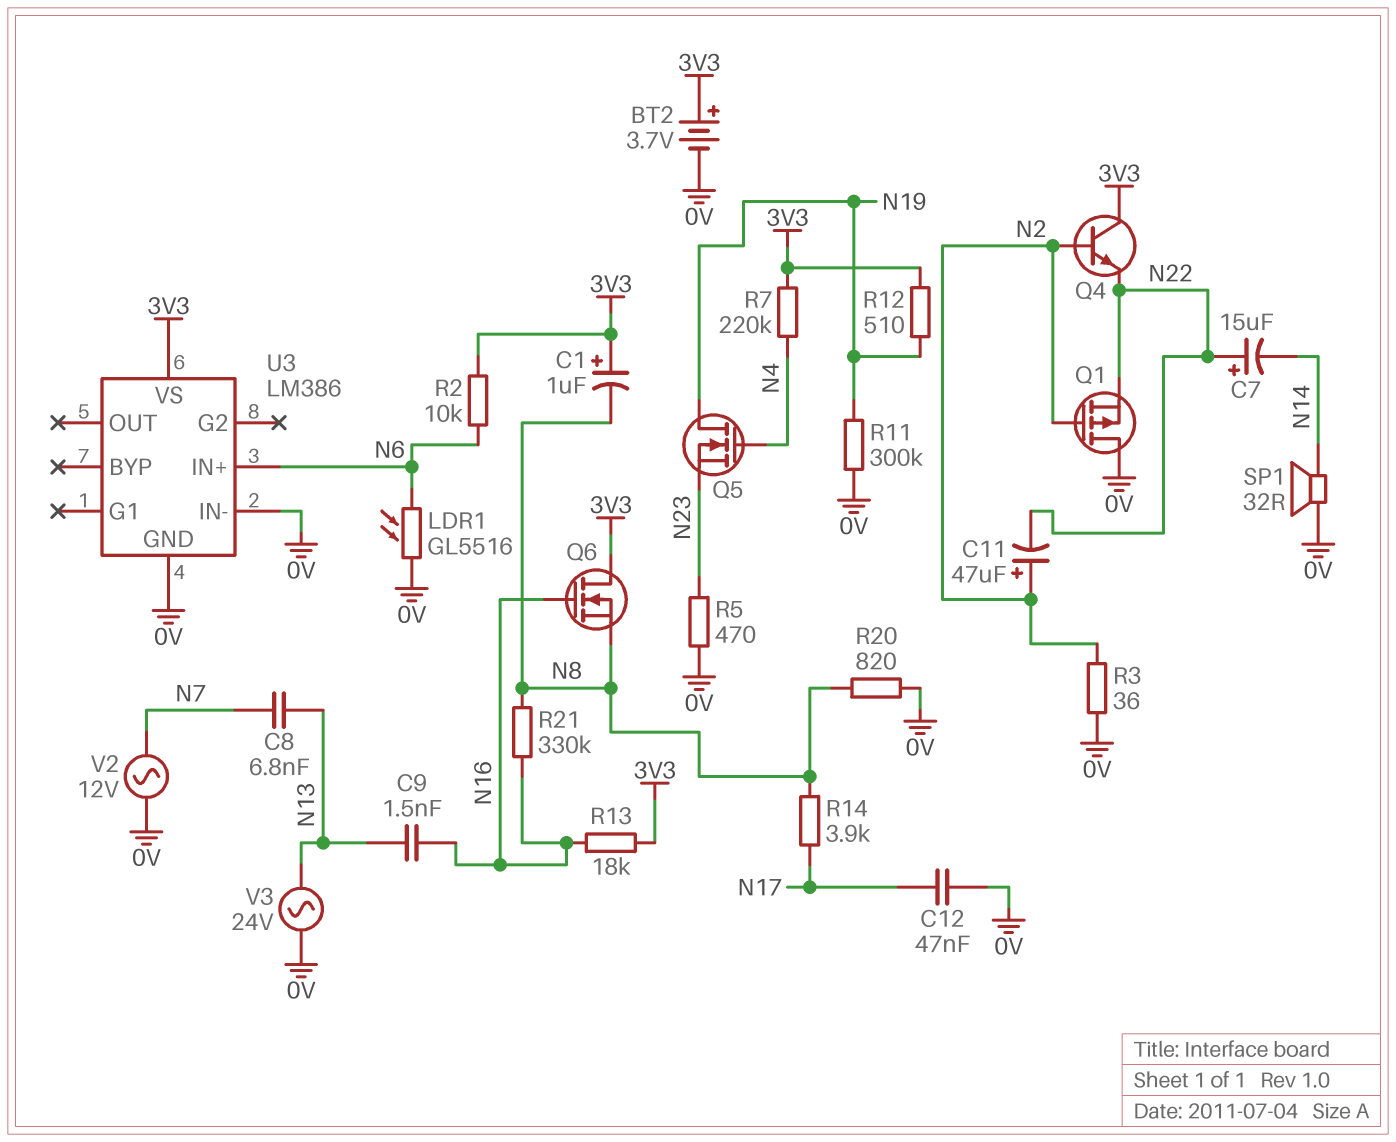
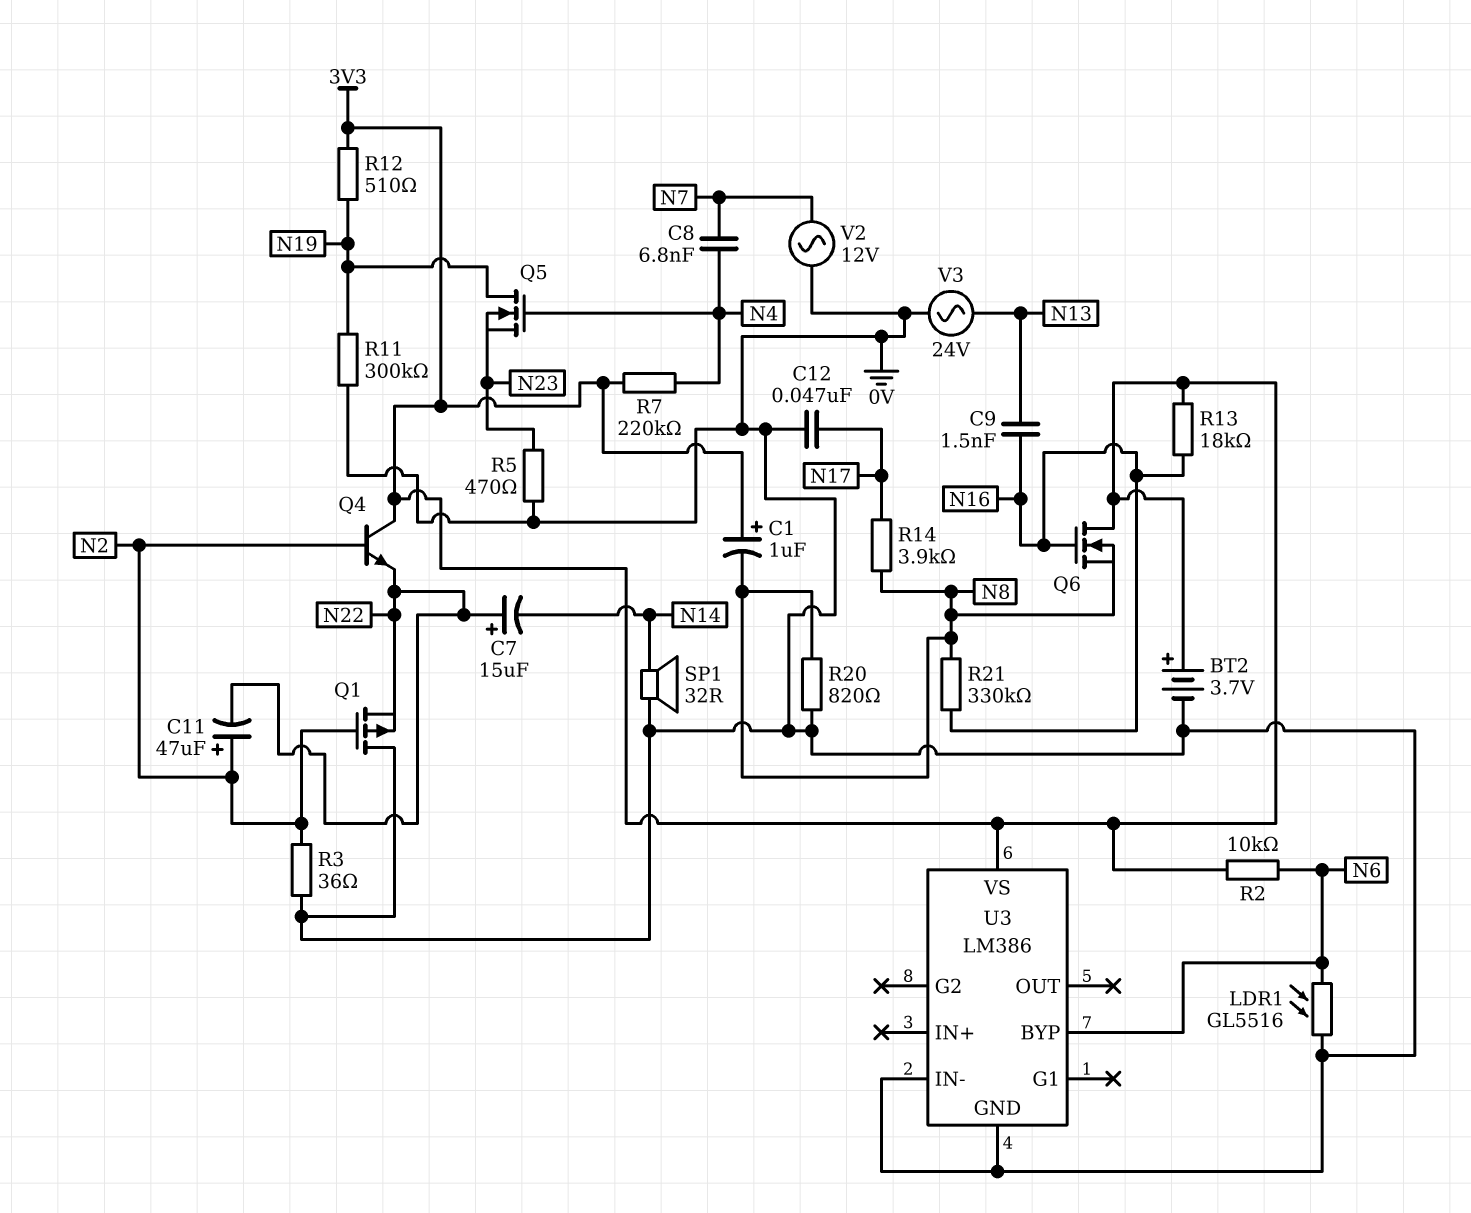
C8: 6.8nF (N7, N13) -> 6.8nF (N4, N7)
U3 pin BYP: none -> N6
U3 pin IN+: N6 -> none

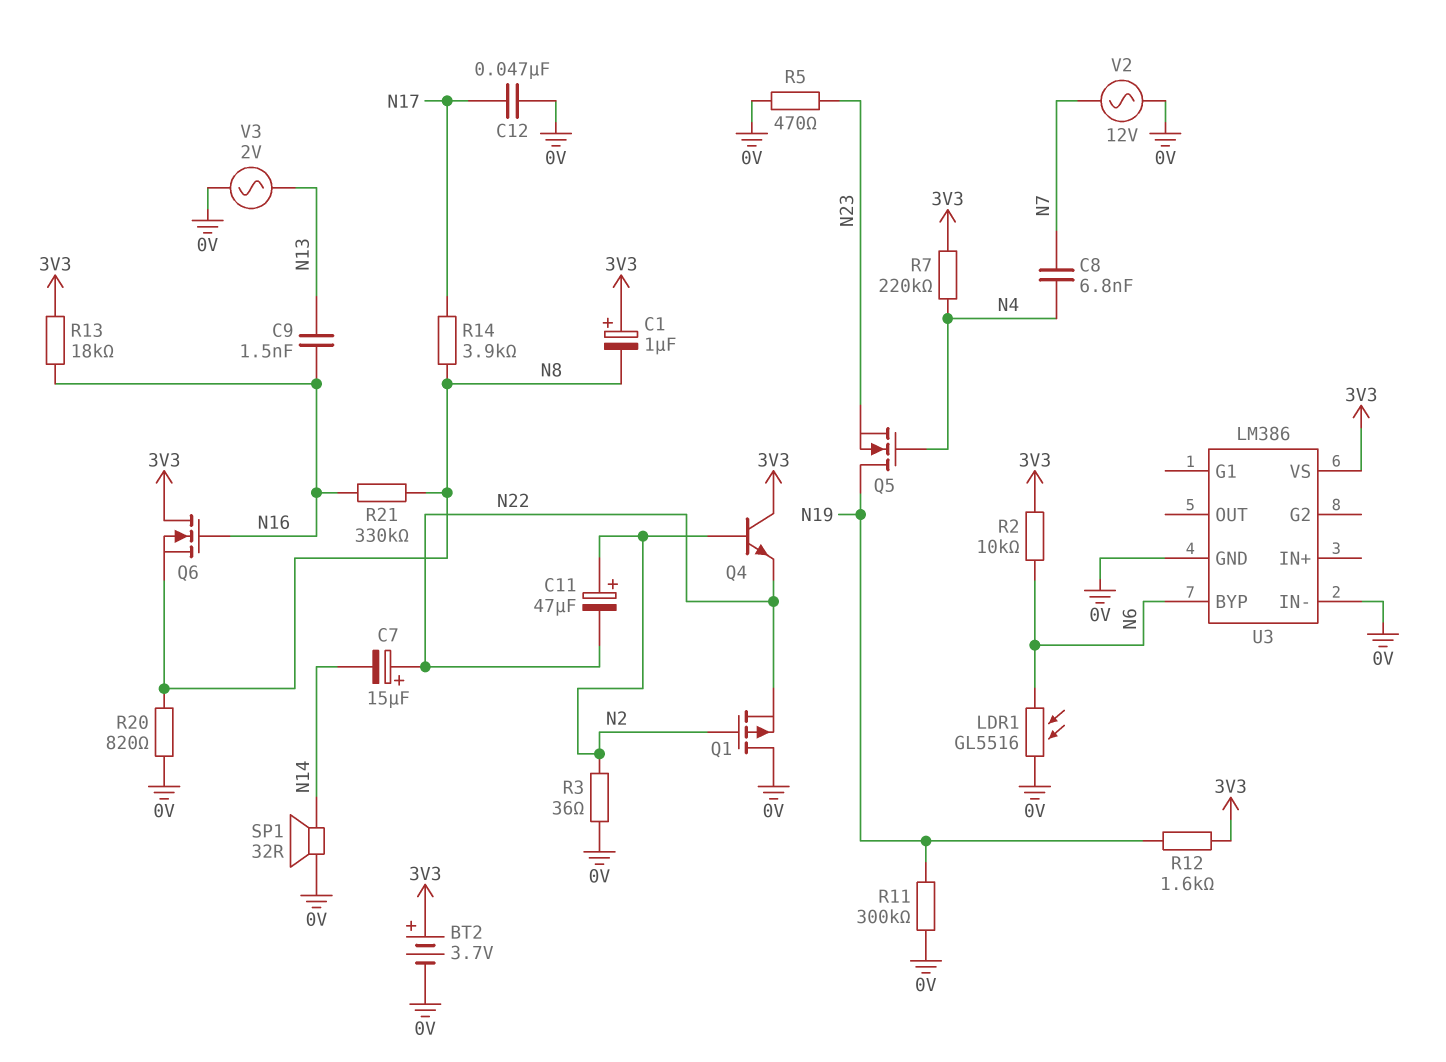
R12: 510 (3V3, N19) -> 1.6k (3V3, N19)
V3: AC 24V (0V, N13) -> AC 2V (0V, N13)

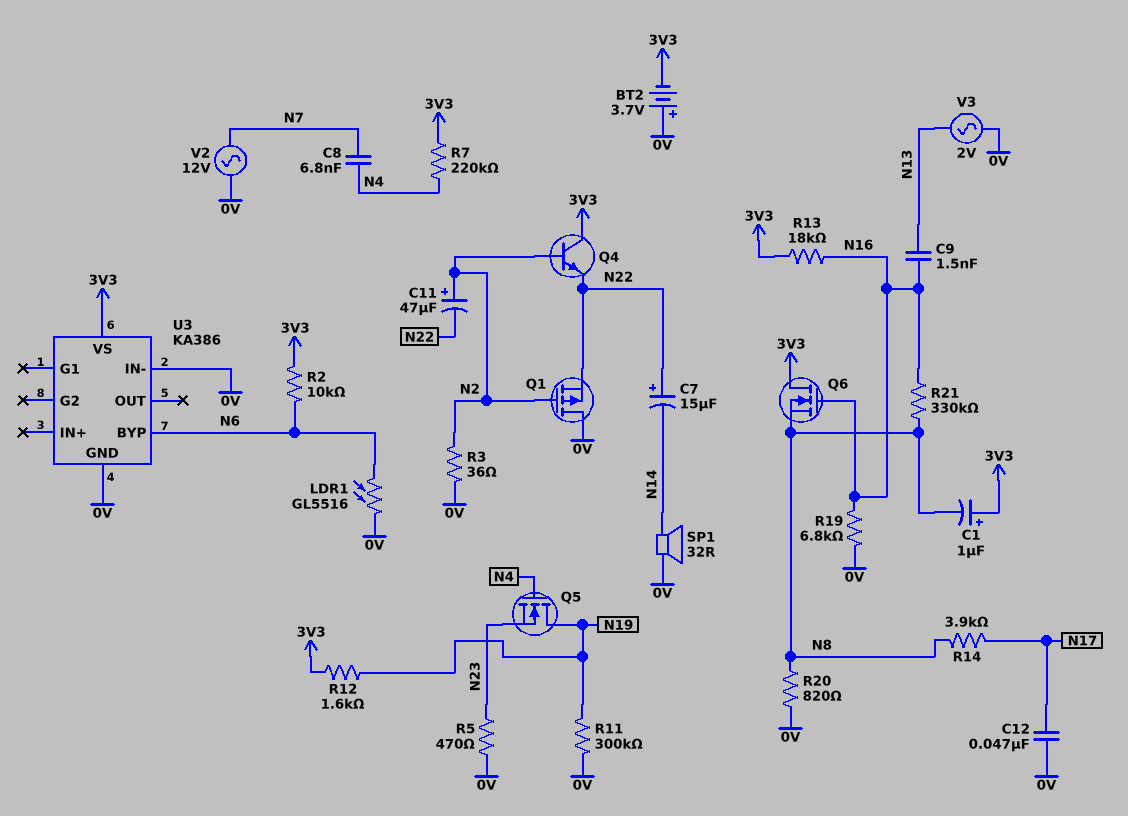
BT2: 3.7V (plus 3V3, minus 0V) -> 3.7V (plus 0V, minus 3V3)
R19: none -> 6.8k (0V, N16)
U3: LM386 -> KA386

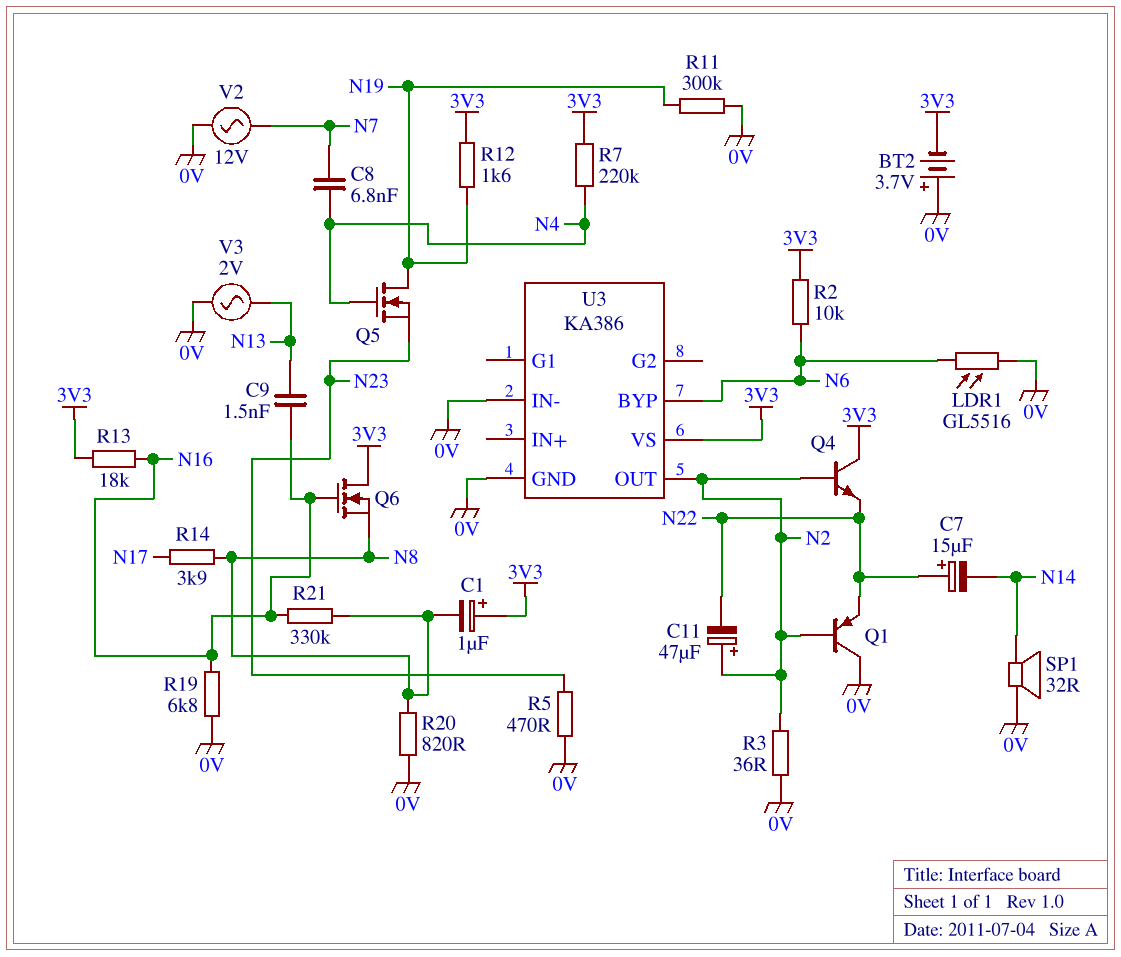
C12: 47nF (0V, N17) -> none
Q1: PMOS (G N2, D 0V, S N22) -> PNP (B N2, C 0V, E N22)
U3 pin OUT: none -> N2

